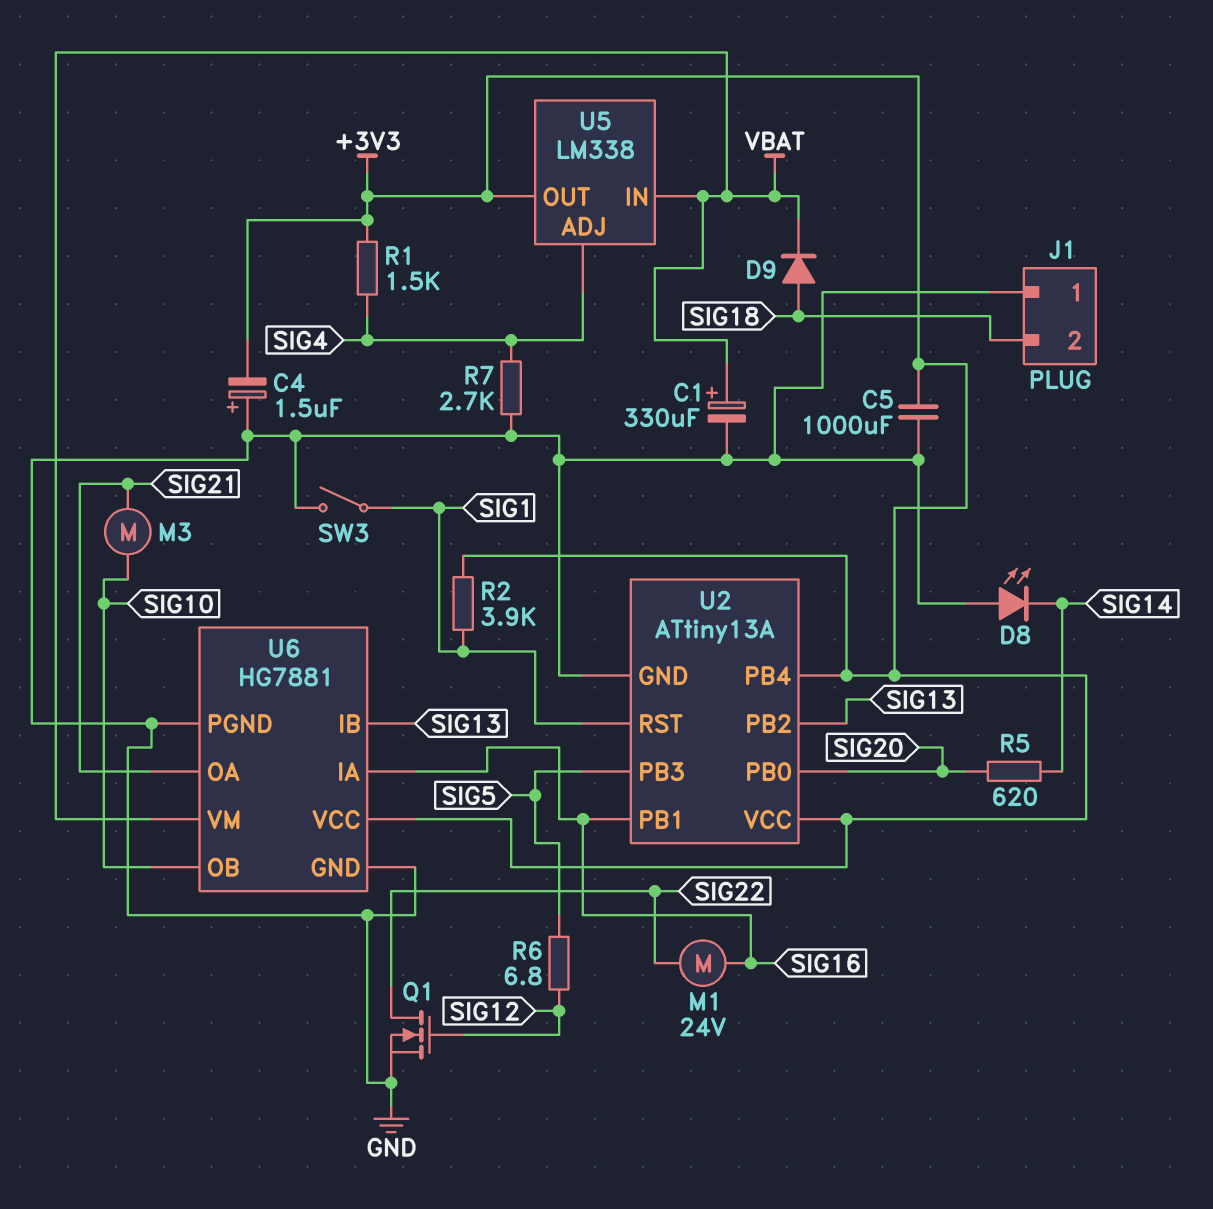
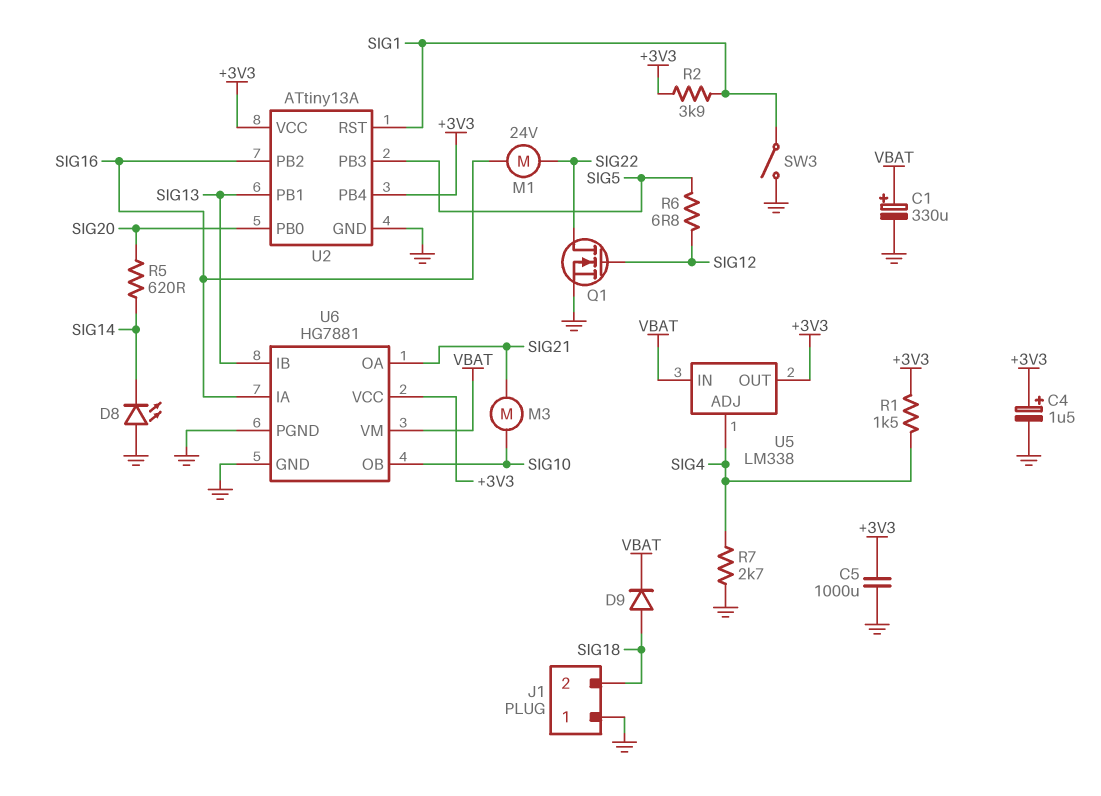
C4: 1.5uF (plus GND, minus +3V3) -> 1.5uF (plus +3V3, minus GND)
U2 pin PB1: SIG16 -> SIG13
U2 pin PB2: SIG13 -> SIG16

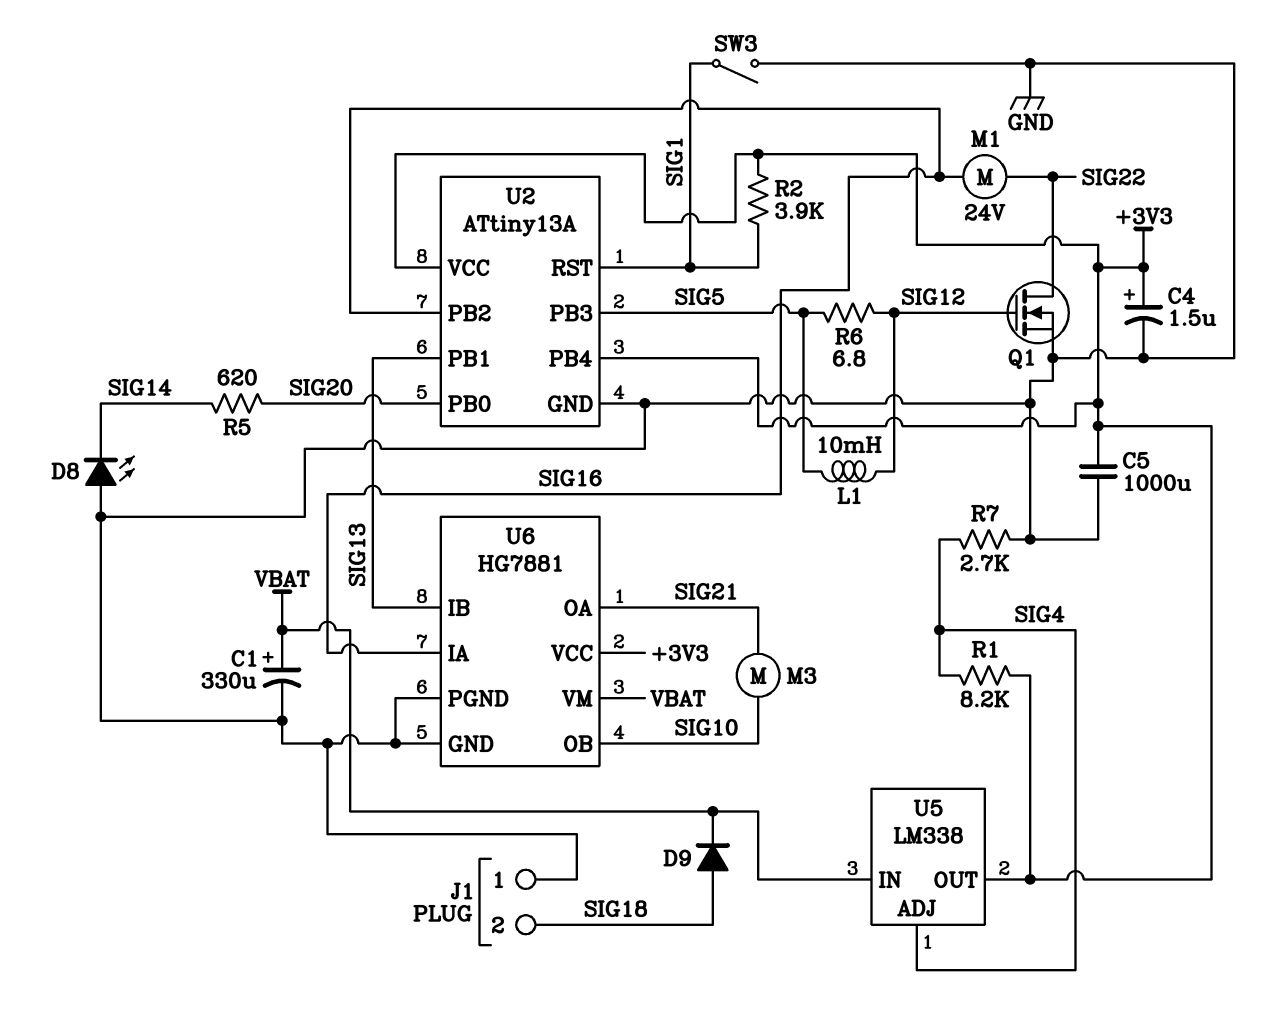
L1: none -> 10mH (SIG5, SIG12)
R1: 1.5k (+3V3, SIG4) -> 8.2k (+3V3, SIG4)

